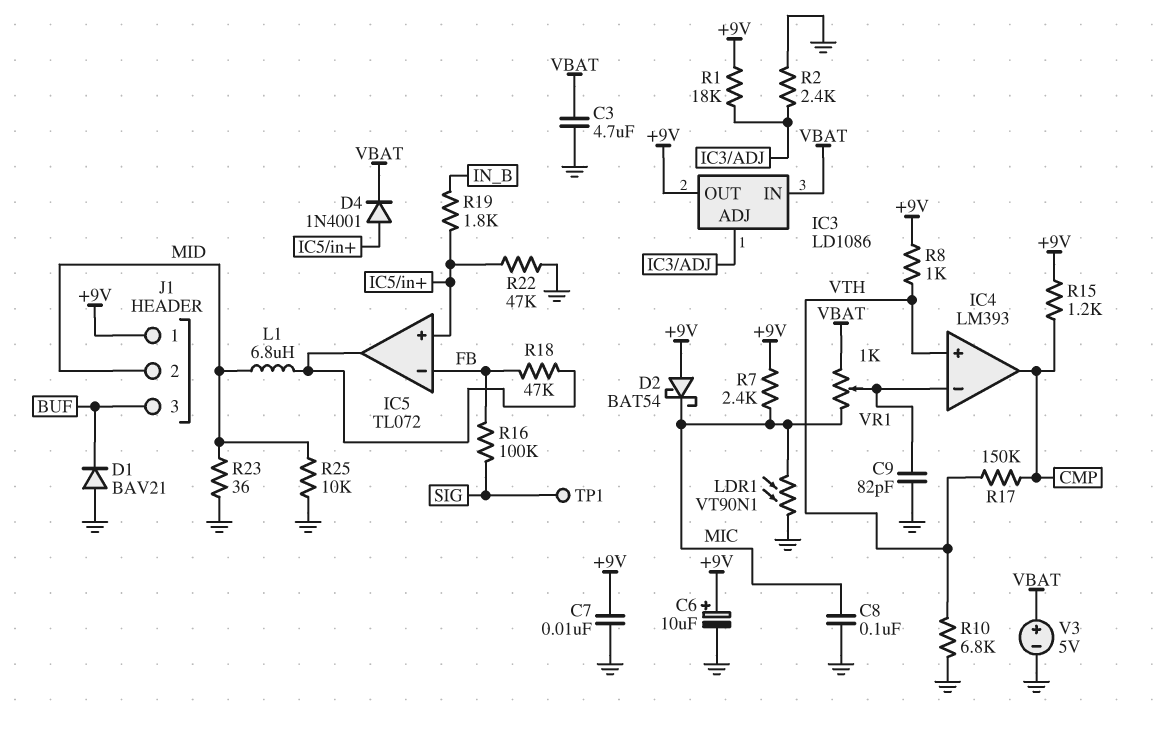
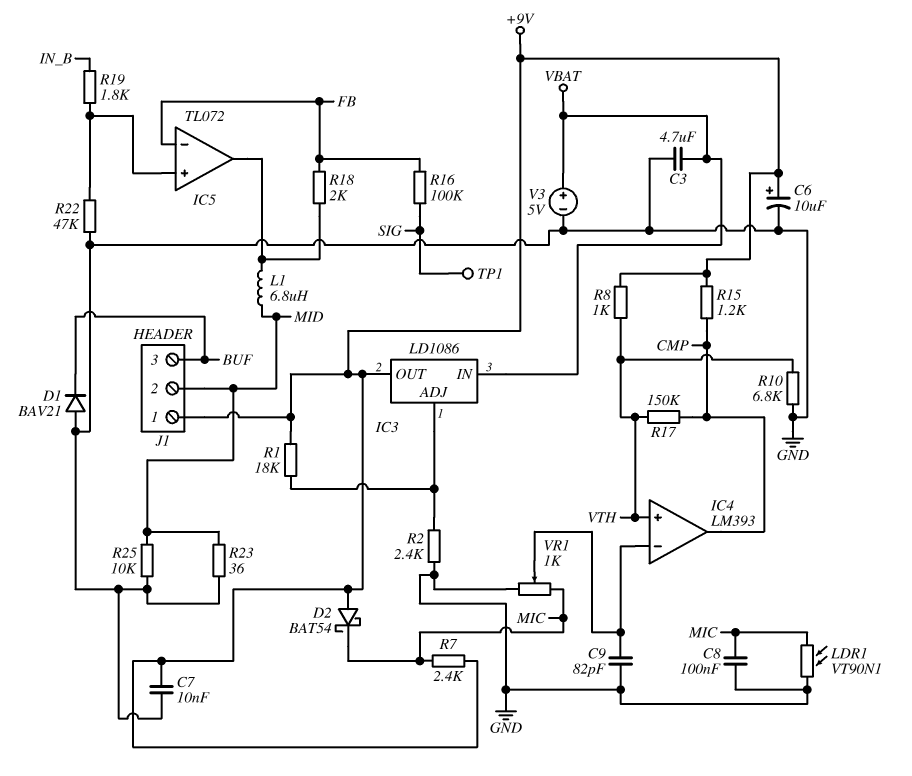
D4: diode 1N4001 (A IC5/in+, K VBAT) -> none
R18: 47k (FB, IC5/out) -> 2k (FB, IC5/out)
VR1: 1k (MIC, VBAT, wiper IC4/in-) -> 1k (GND, MIC, wiper IC4/in-)

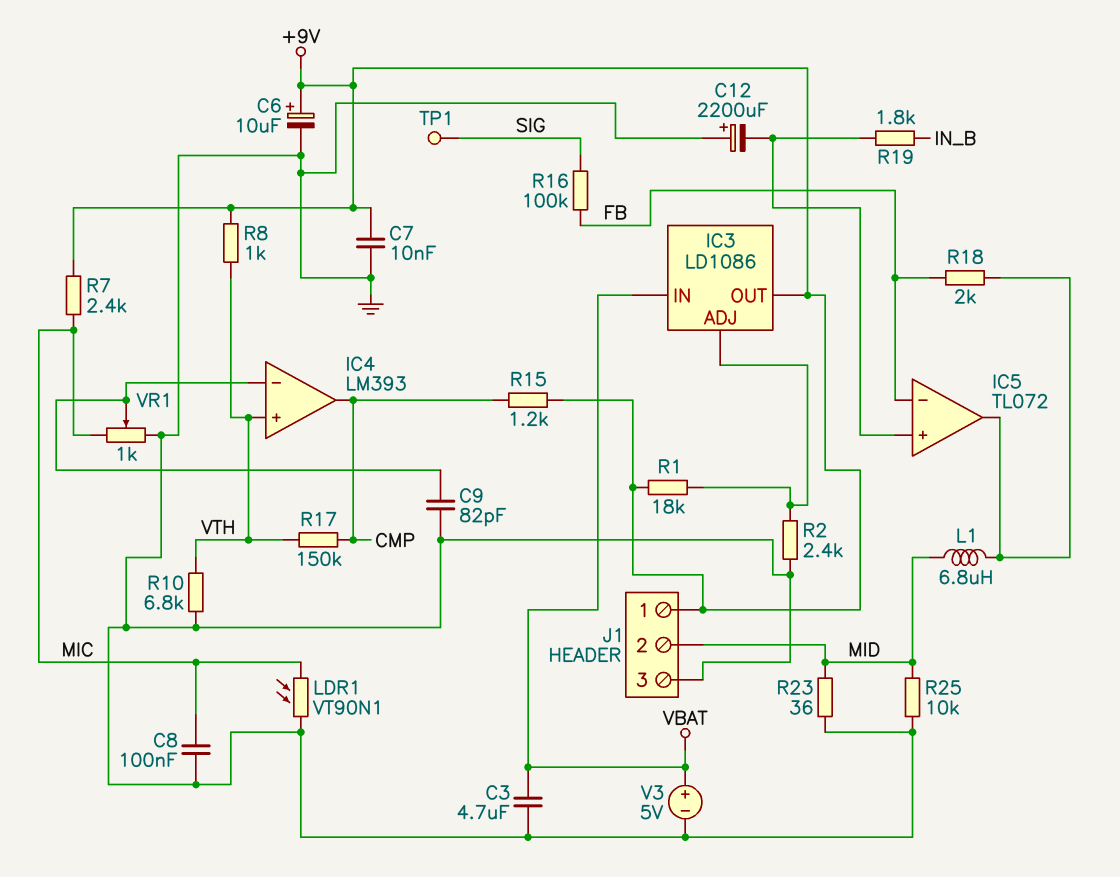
C12: none -> 2200uF (plus GND, minus IC5/in+)
D1: diode BAV21 (A GND, K BUF) -> none
D2: schottky BAT54 (A +9V, K MIC) -> none
J1 pin 3: BUF -> GND
R22: 47k (GND, IC5/in+) -> none

